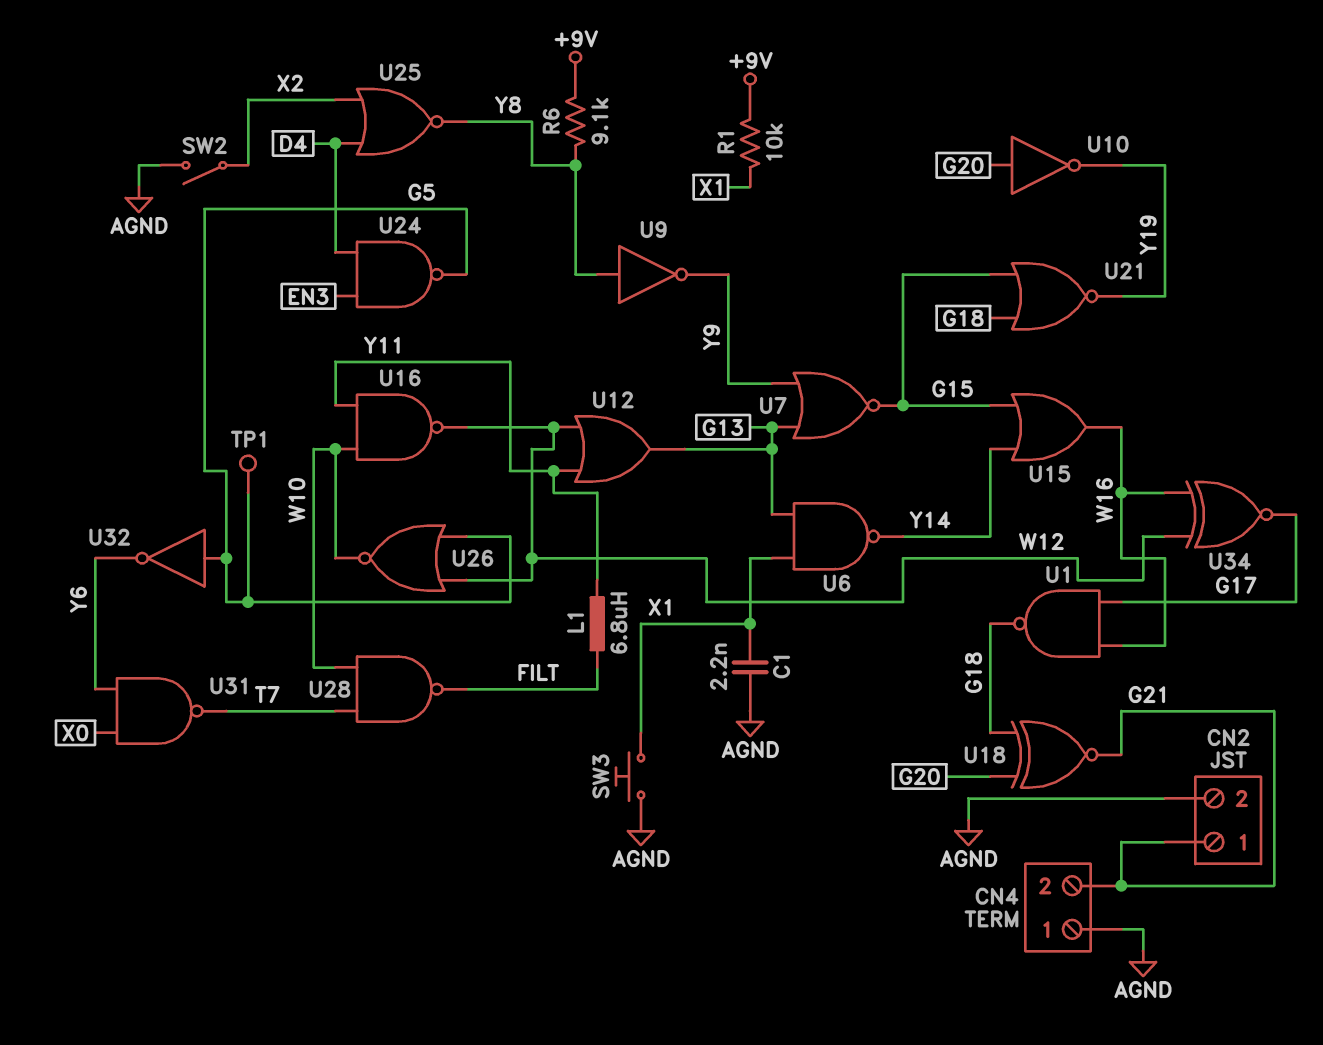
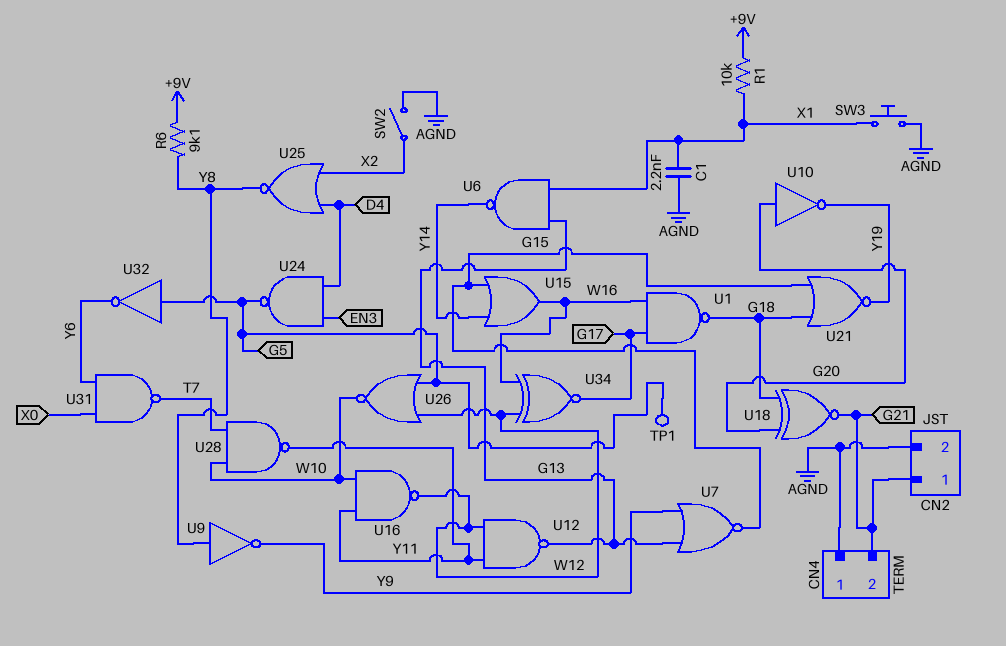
L1: 6.8uH (FILT, Y11) -> none
U12: OR (in W12, in Y11, out G13) -> NAND (in W12, in Y11, out G13)
U28: NAND (in T7, in W10, out FILT) -> NAND (in T7, in W10, out Y11)

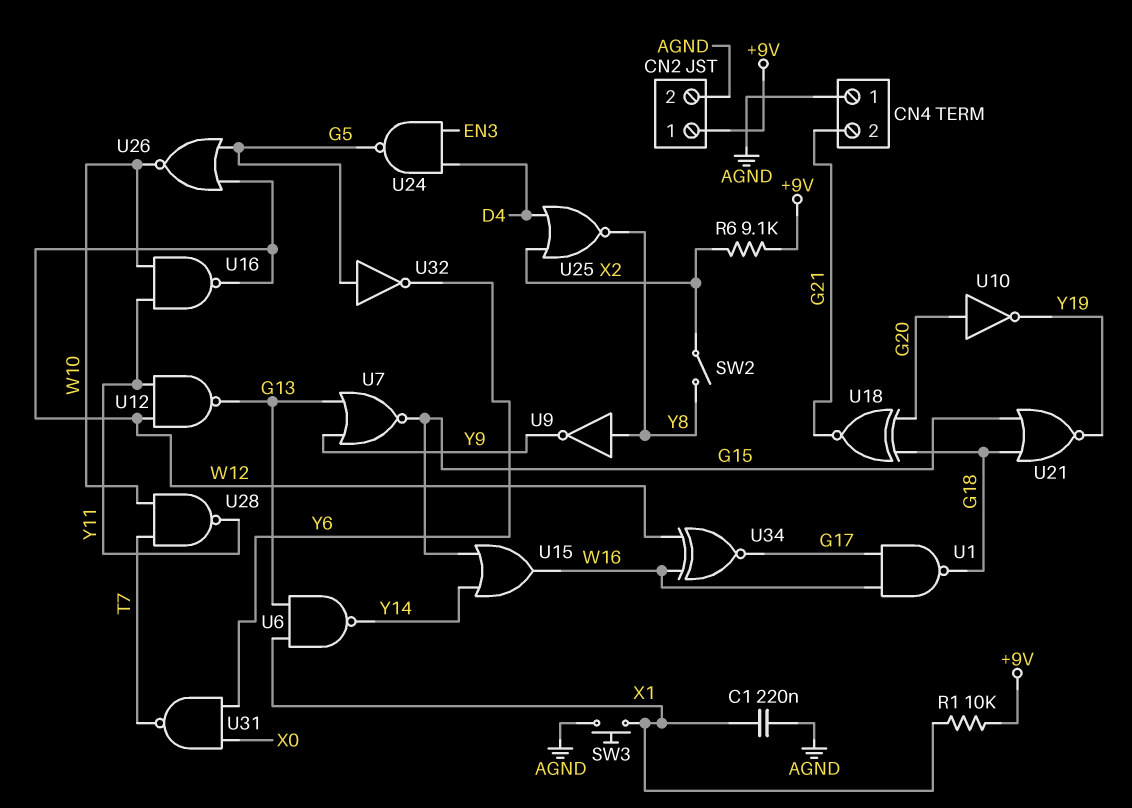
C1: 2.2nF (AGND, X1) -> 220nF (AGND, X1)
CN2 pin 1: G21 -> +9V
R6: 9.1k (+9V, Y8) -> 9.1k (+9V, X2)
SW2: switch (AGND, X2) -> switch (X2, Y8)
TP1: test point (G5) -> none

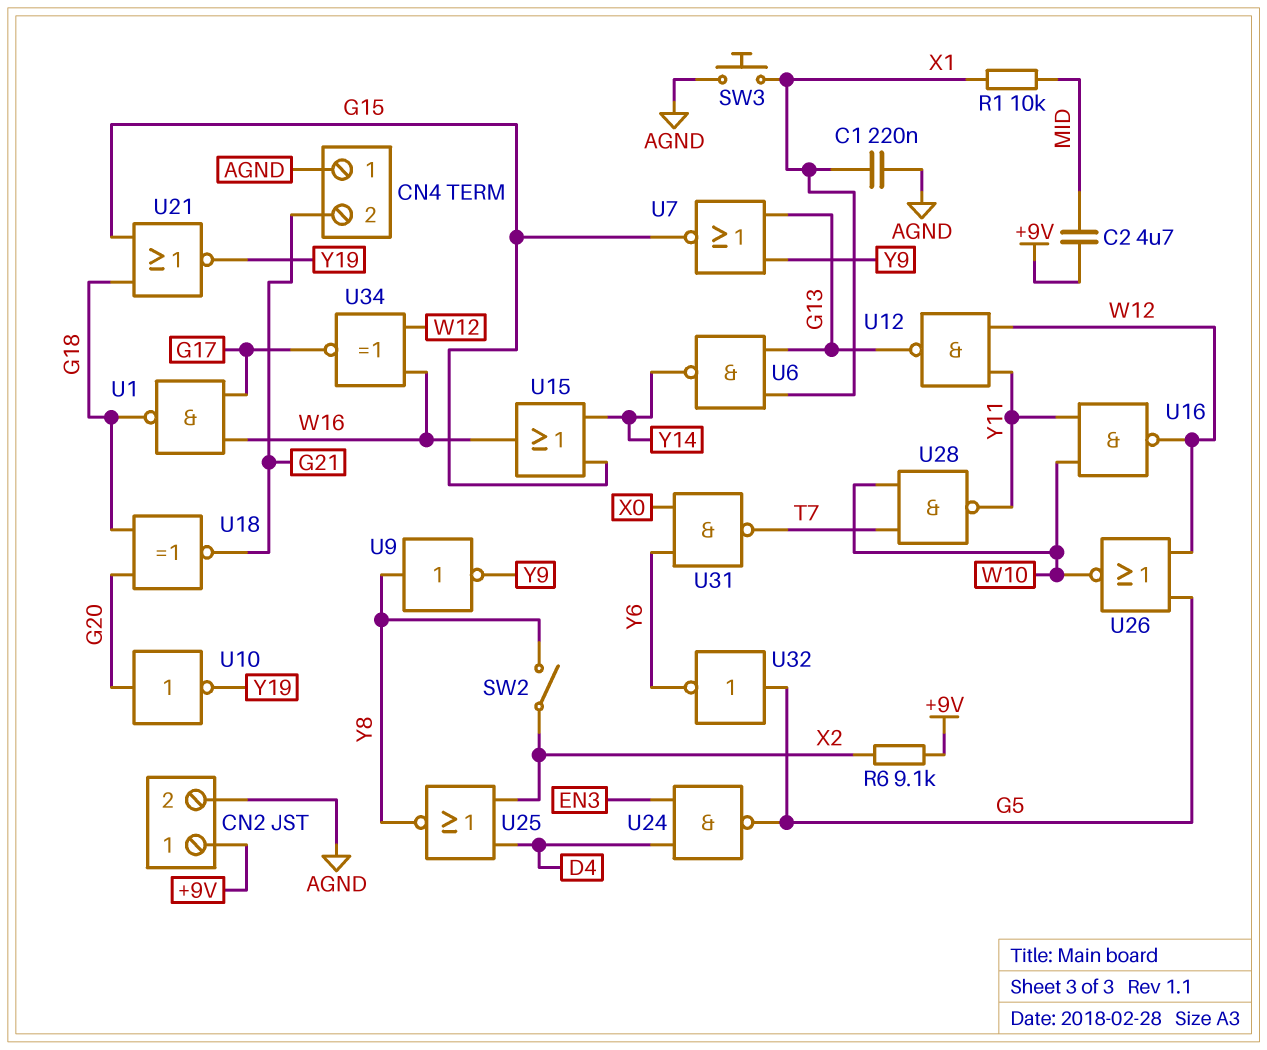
C2: none -> 4.7uF (+9V, MID)
R1: 10k (+9V, X1) -> 10k (MID, X1)

